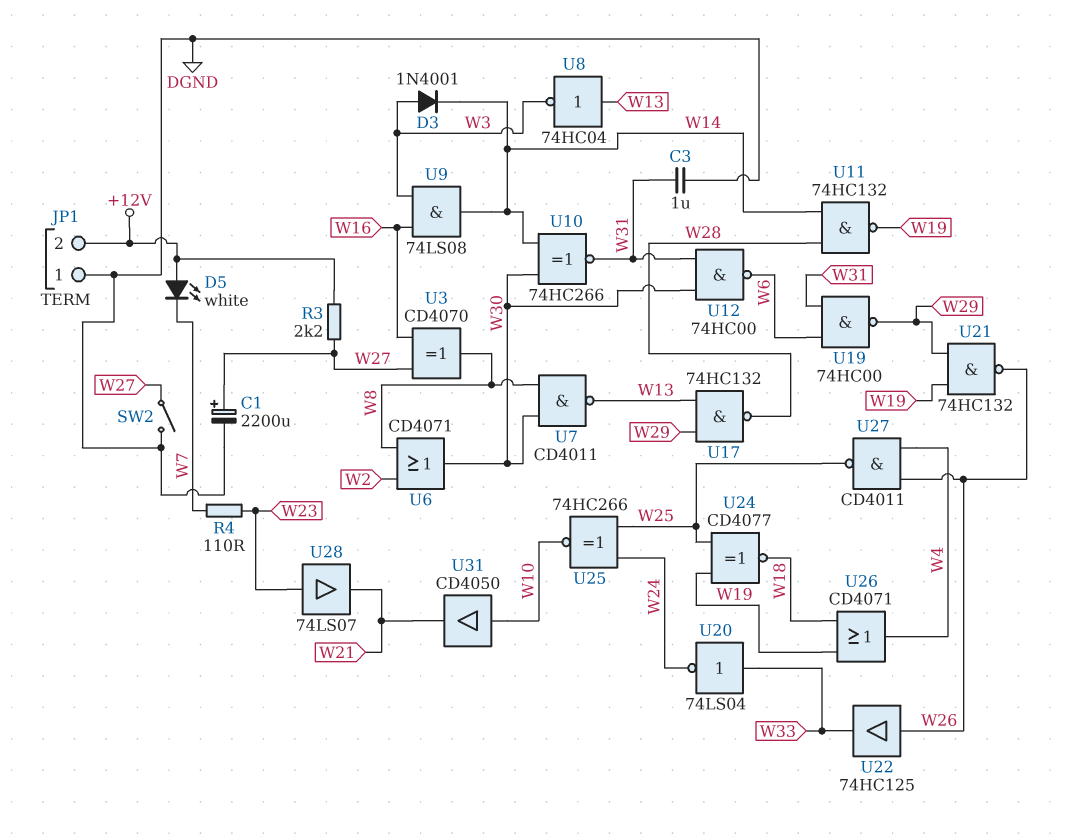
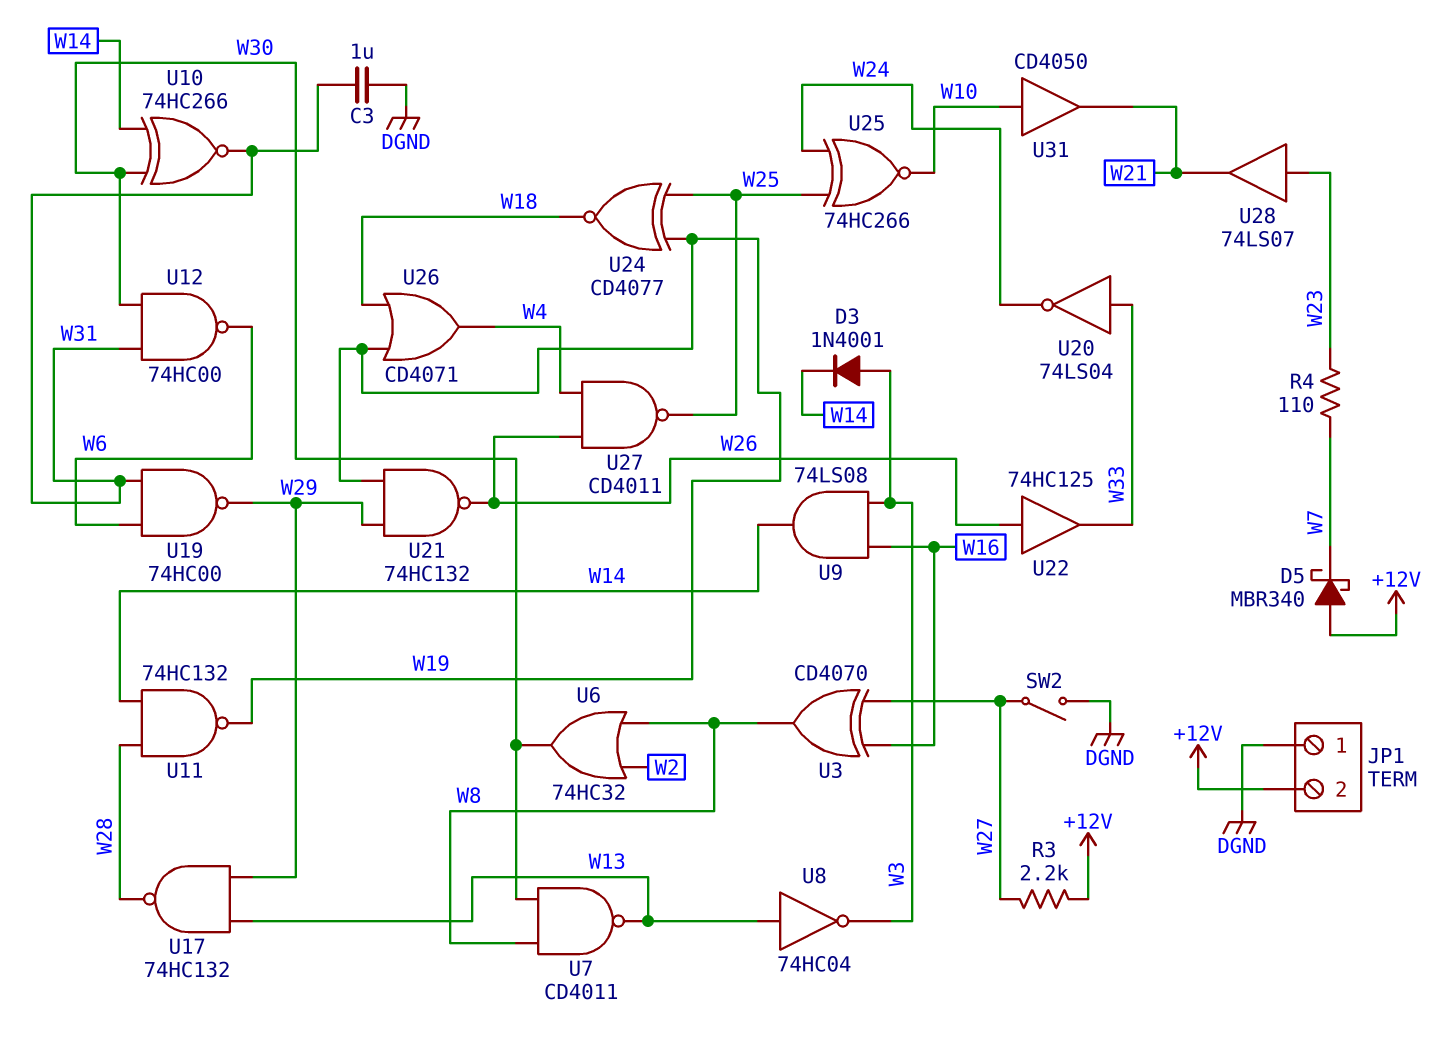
C1: 2200uF (plus W27, minus DGND) -> none
D5: LED white (A +12V, K W7) -> schottky MBR340 (A +12V, K W7)
U6: OR CD4071 (in W2, in W8, out W30) -> OR 74HC32 (in W2, in W8, out W30)

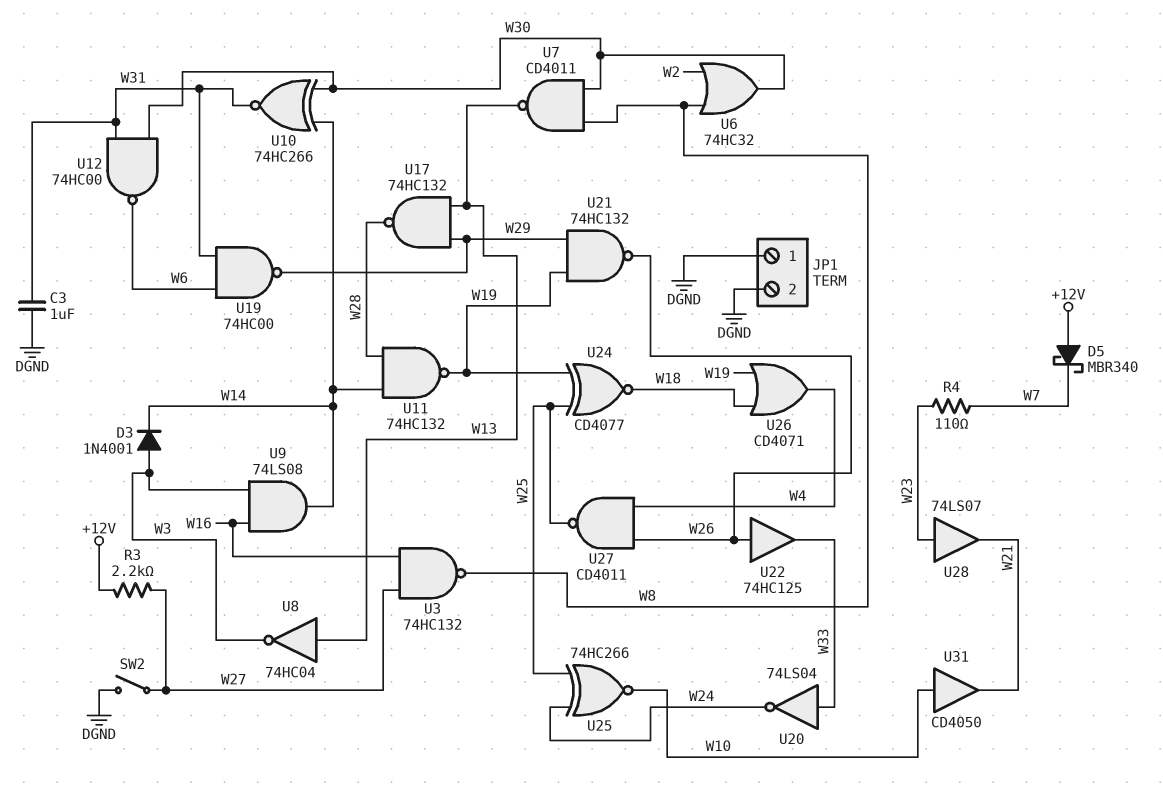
JP1 pin 2: +12V -> DGND
U3: XOR CD4070 (in W16, in W27, out W8) -> NAND 74HC132 (in W16, in W27, out W8)

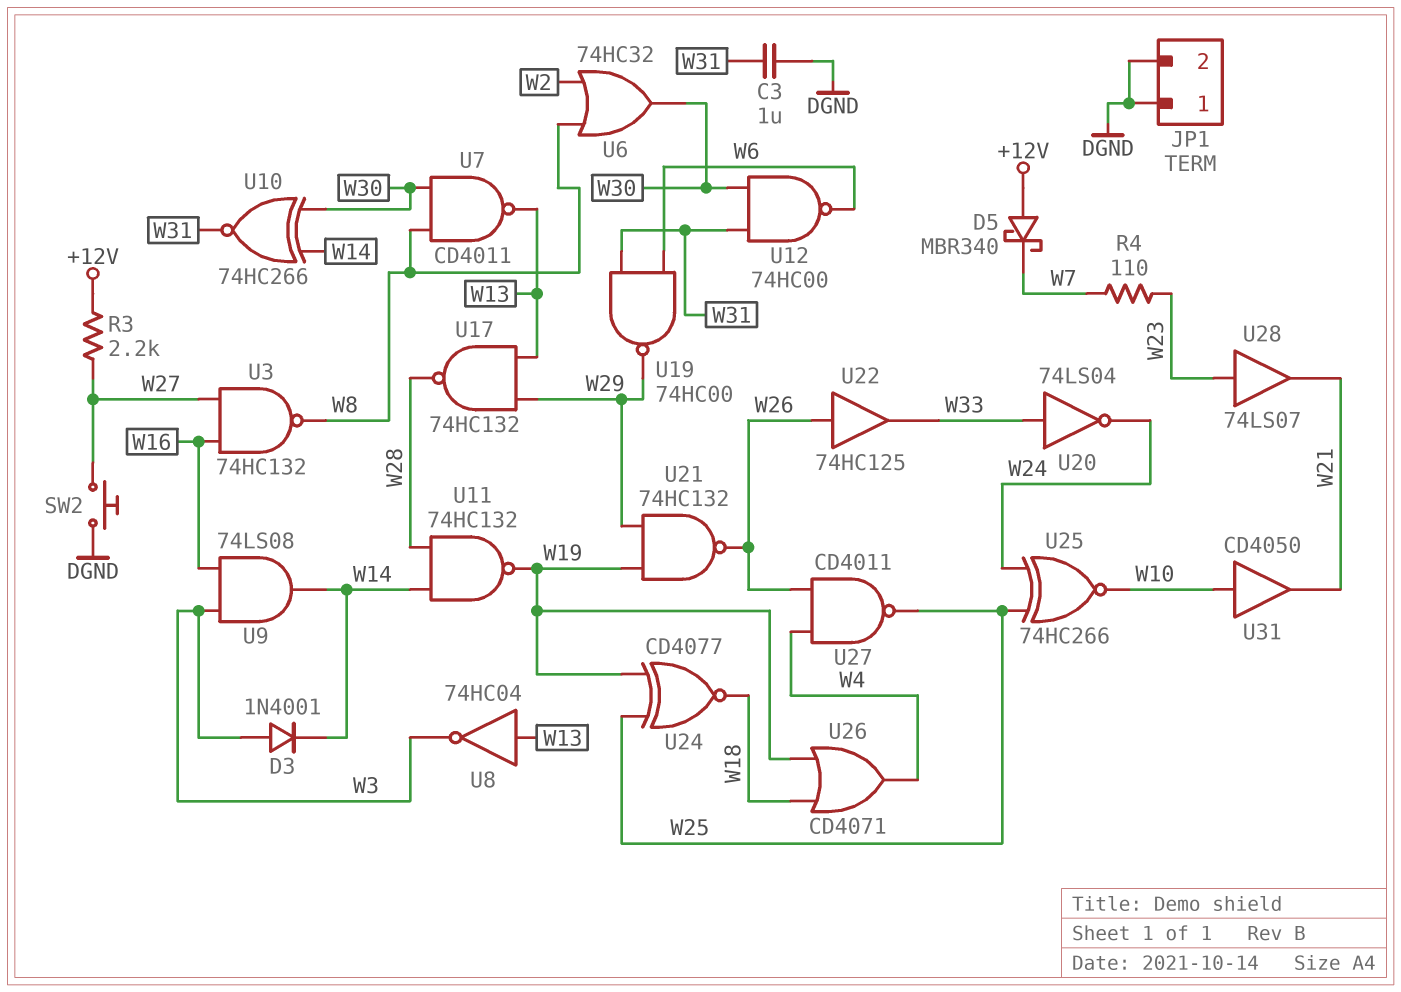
SW2: switch (DGND, W27) -> button (DGND, W27)

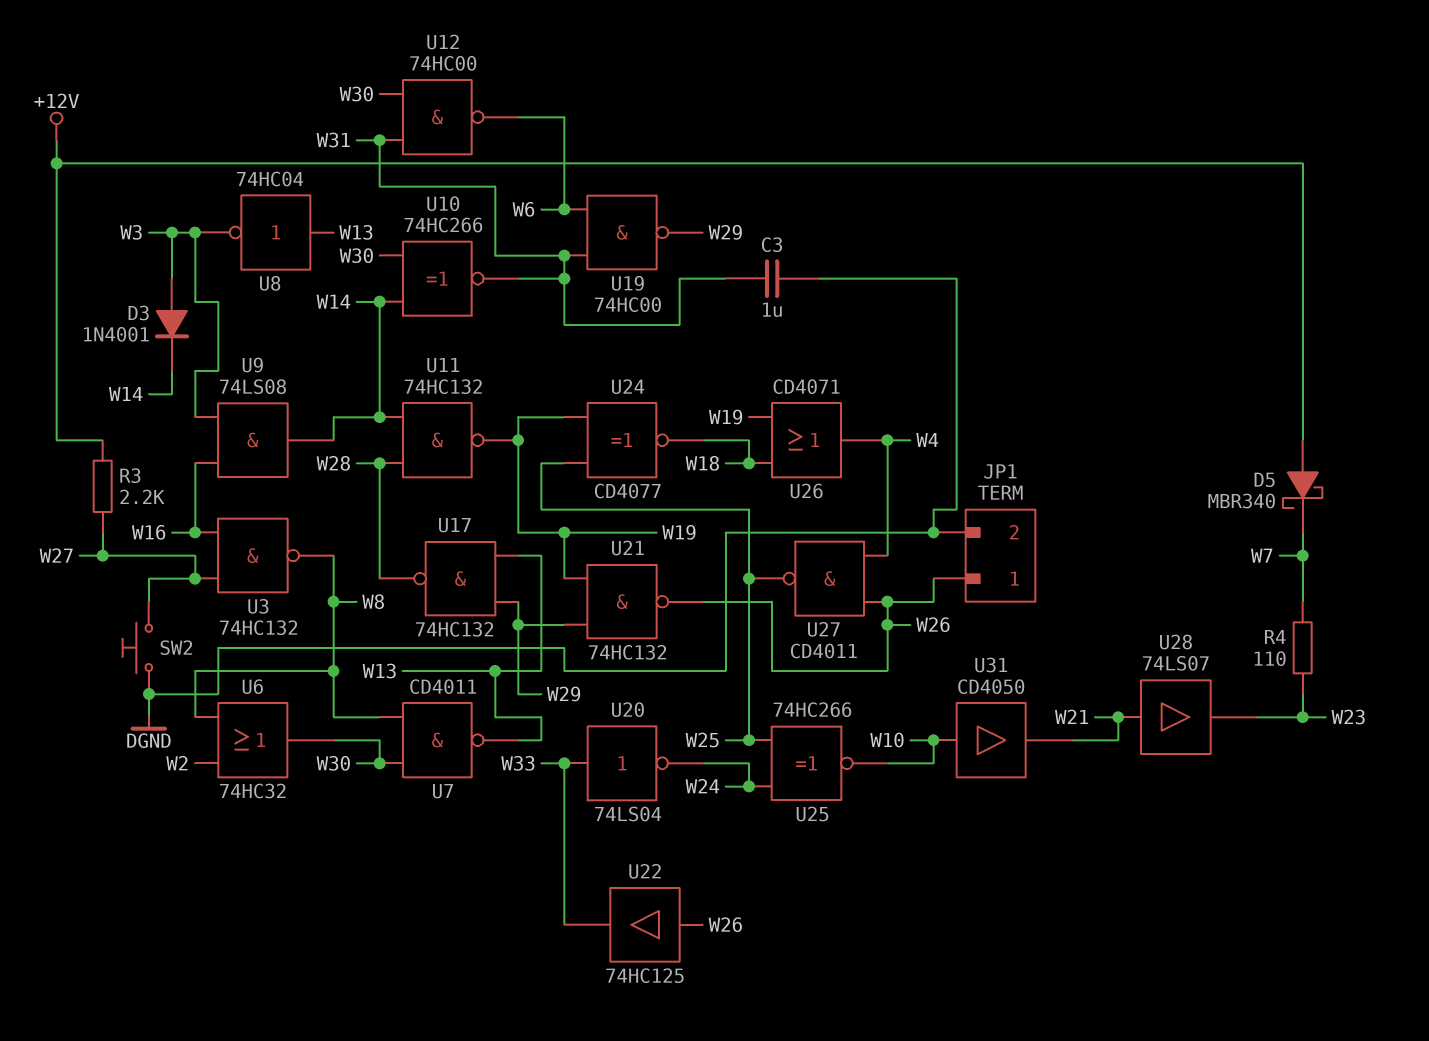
JP1 pin 1: DGND -> W26
U28: buffer 74LS07 (in W23, out W21) -> buffer 74LS07 (in W21, out W23)

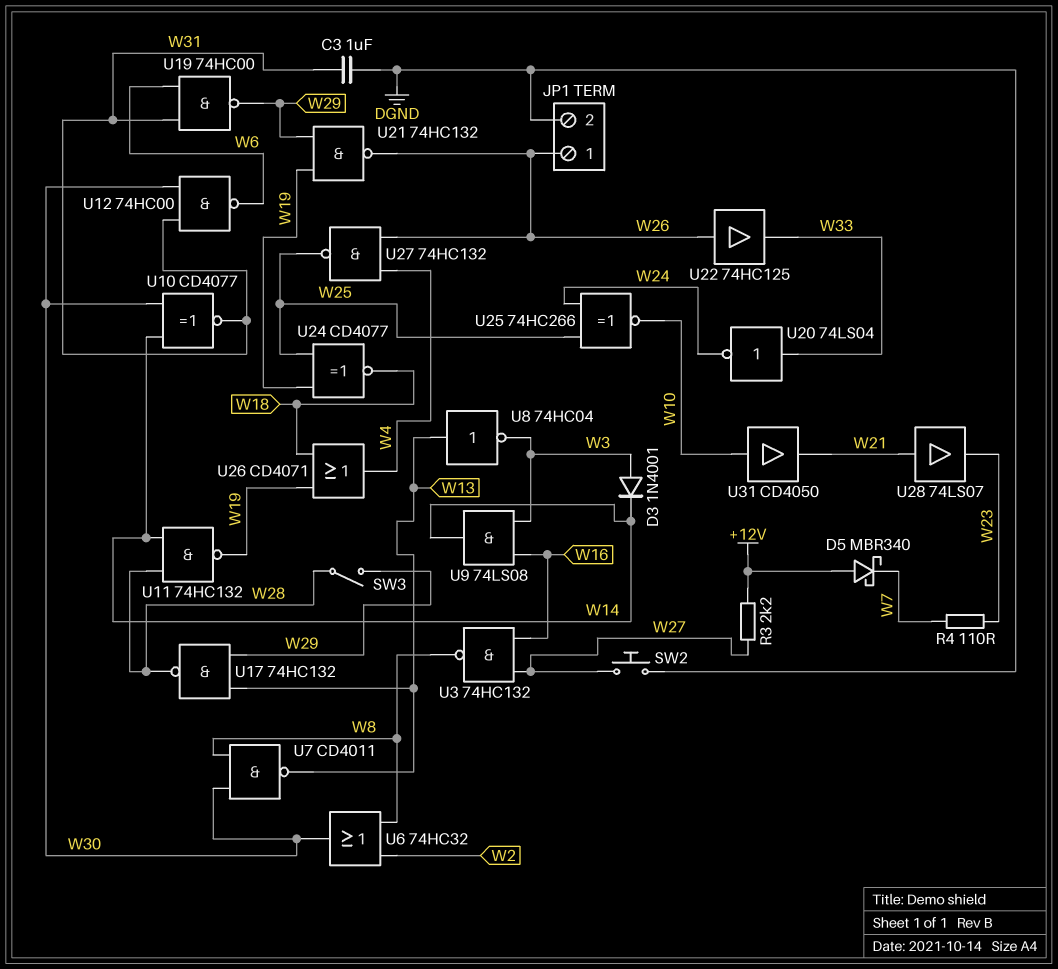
SW3: none -> switch (W28, W29)
U10: XNOR 74HC266 (in W14, in W30, out W31) -> XNOR CD4077 (in W14, in W30, out W31)
U27: NAND CD4011 (in W4, in W26, out W25) -> NAND 74HC132 (in W4, in W26, out W25)

